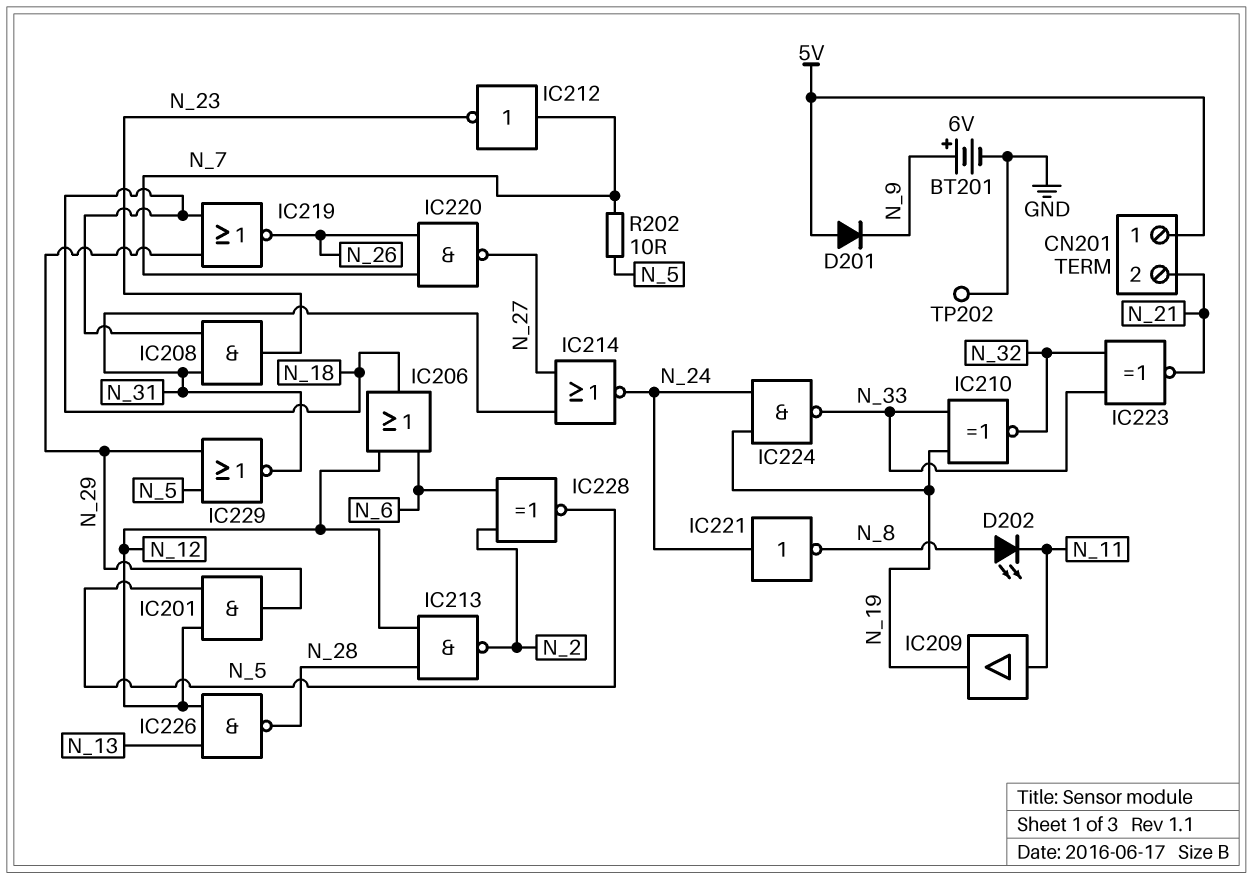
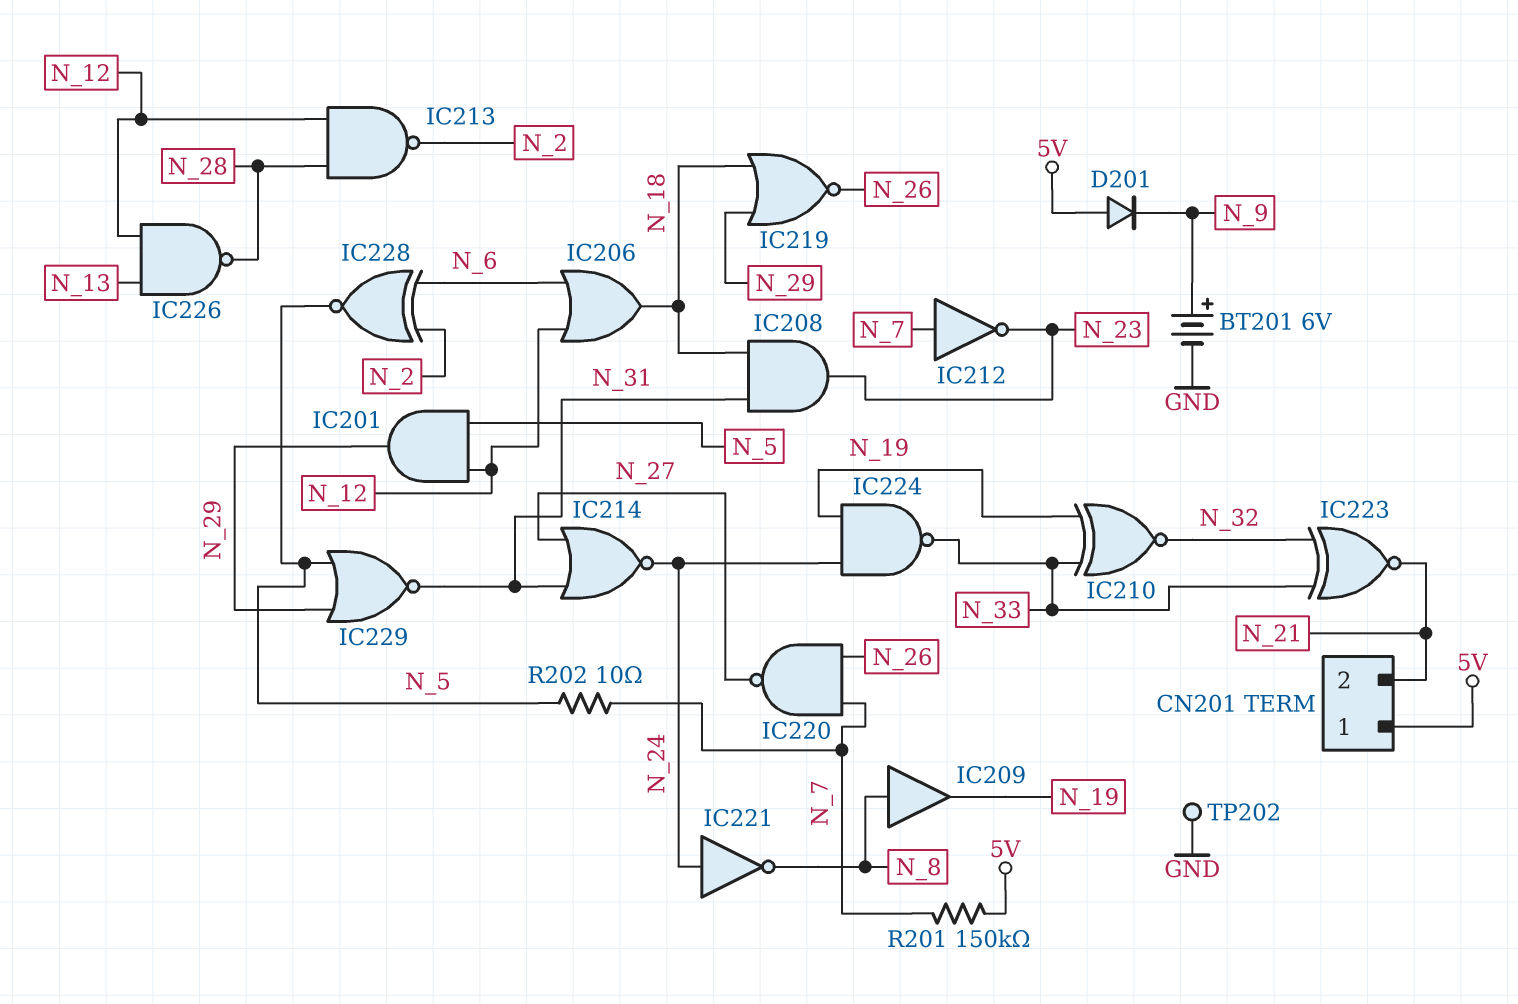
D202: LED (A N_8, K N_11) -> none
IC209: buffer (in N_11, out N_19) -> buffer (in N_8, out N_19)
R201: none -> 150k (5V, N_7)

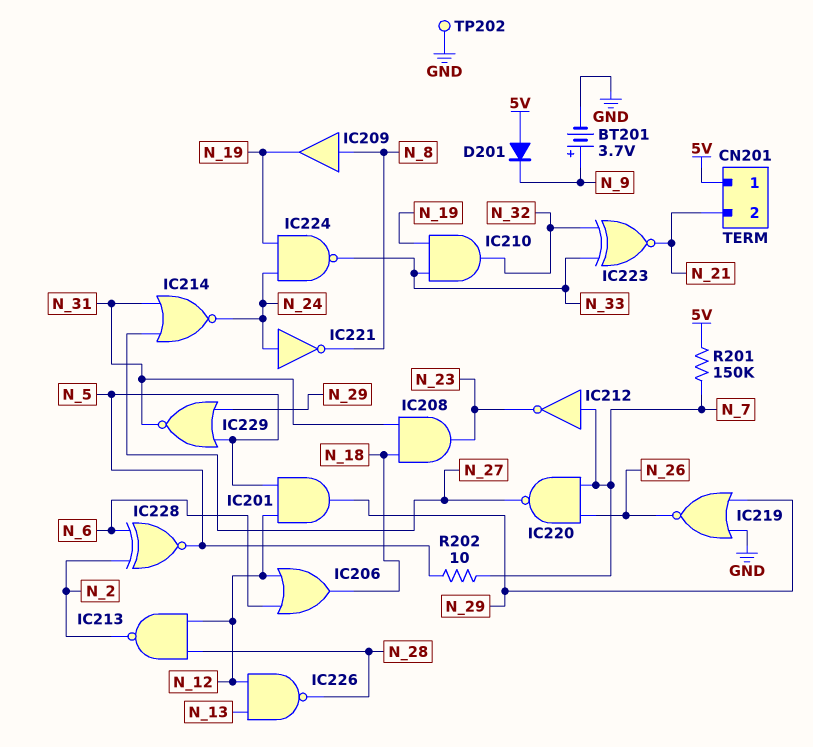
BT201: 6V (plus N_9, minus GND) -> 3.7V (plus N_9, minus GND)
IC210: XNOR (in N_19, in N_33, out N_32) -> AND (in N_19, in N_33, out N_32)
IC219: NOR (in N_18, in N_29, out N_26) -> NOR (in GND, in N_29, out N_26)

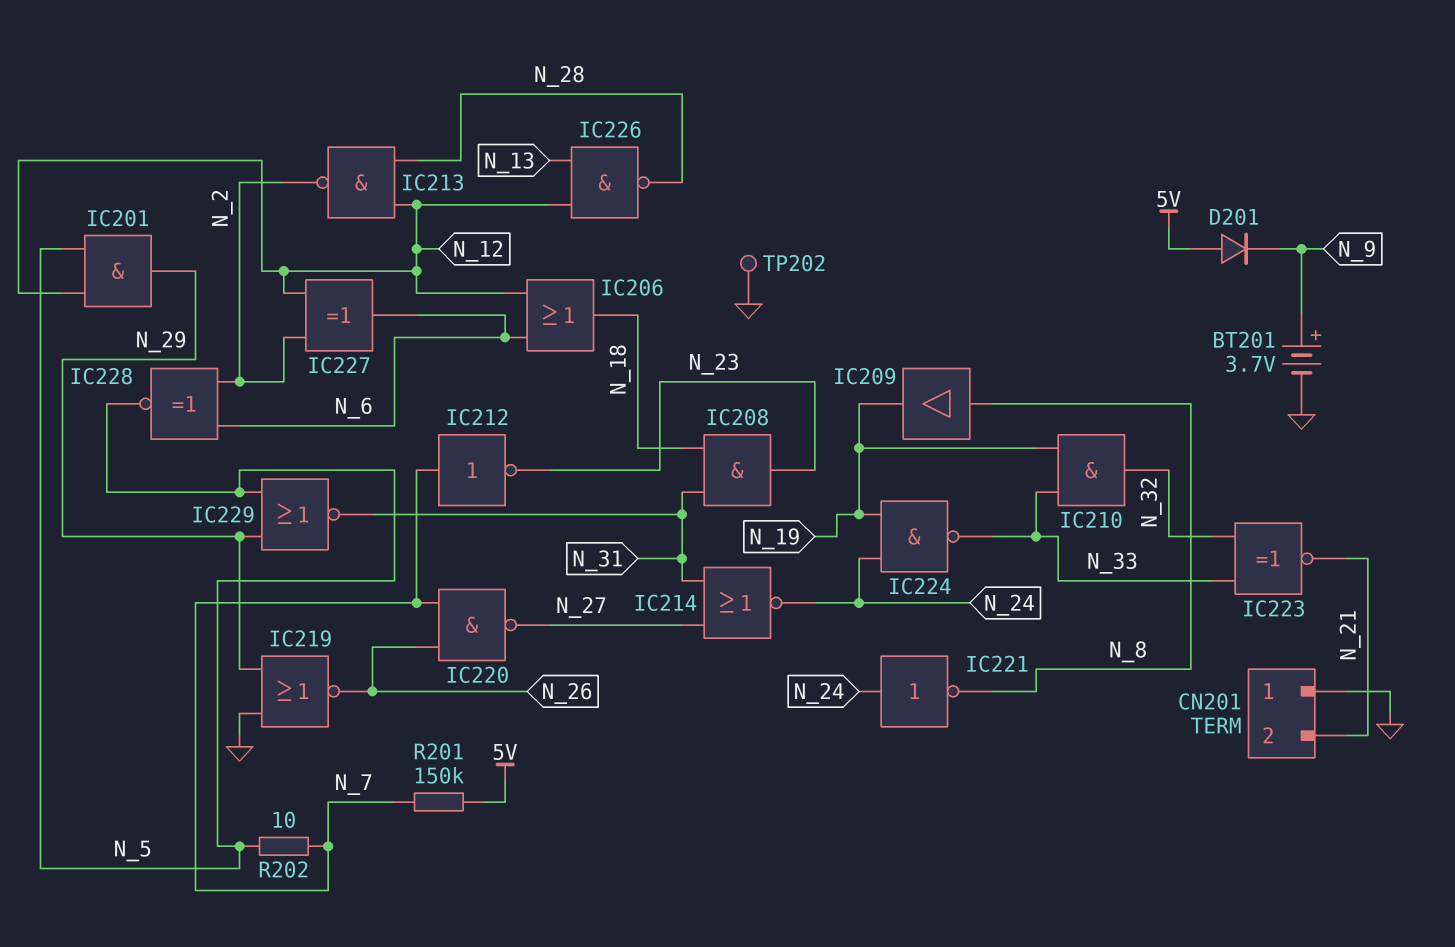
CN201 pin 1: 5V -> GND
IC227: none -> XOR (in N_2, in N_12, out N_6)

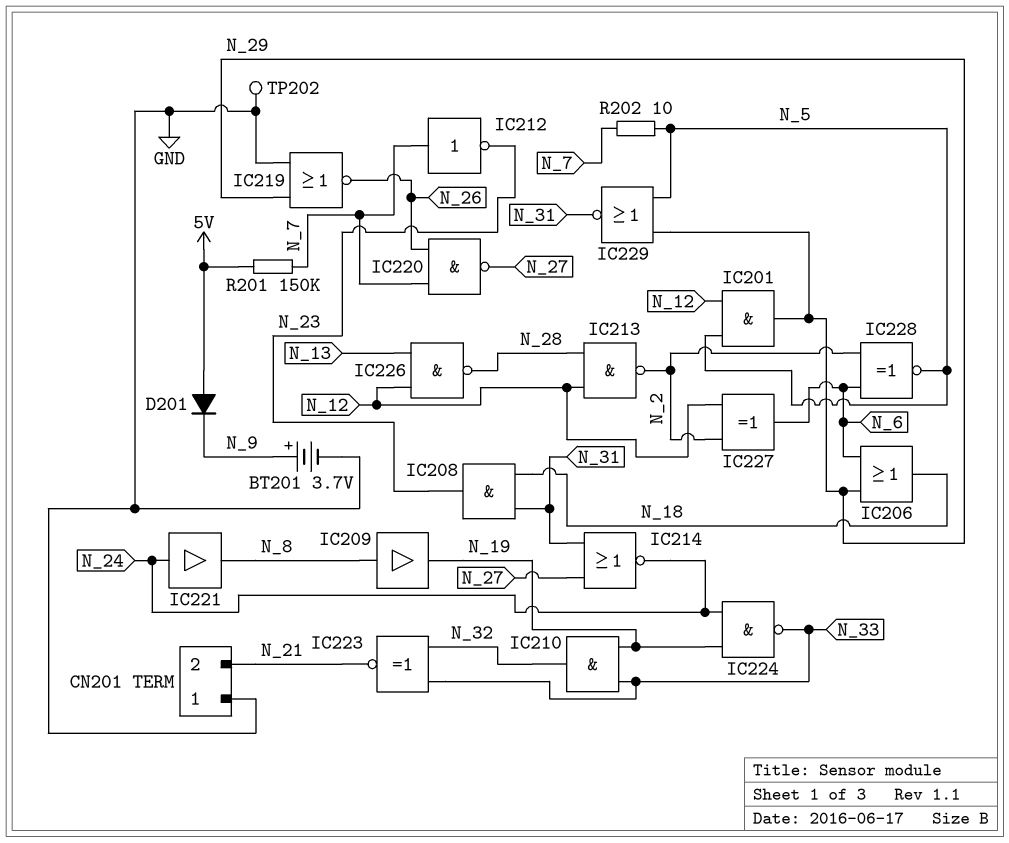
IC206: OR (in N_6, in N_12, out N_18) -> OR (in N_6, in N_29, out N_18)
IC221: NOT (in N_24, out N_8) -> buffer (in N_24, out N_8)

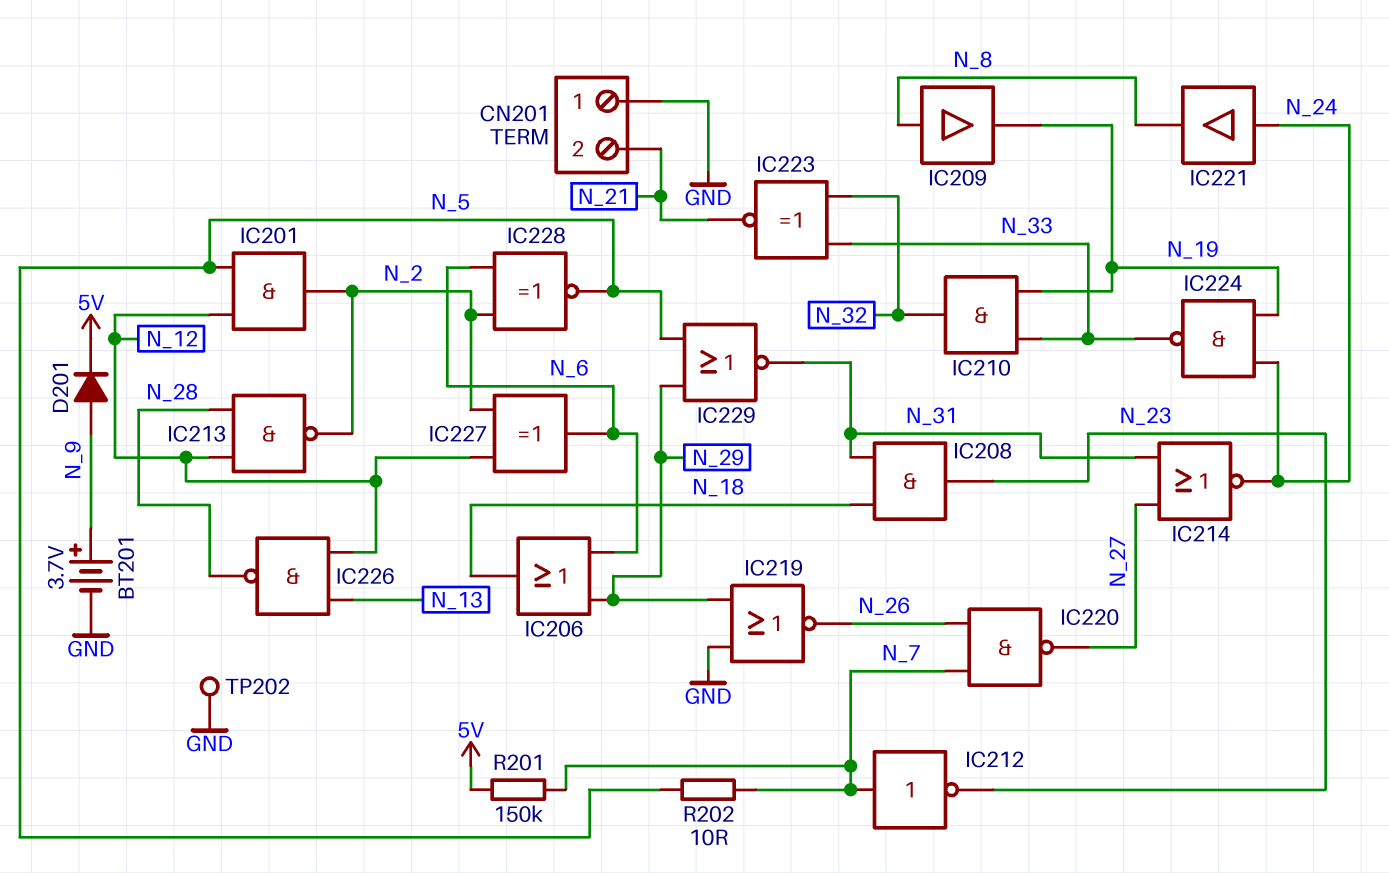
D201: diode (A 5V, K N_9) -> diode (A N_9, K 5V)
IC201: AND (in N_5, in N_12, out N_29) -> AND (in N_5, in N_12, out N_2)

